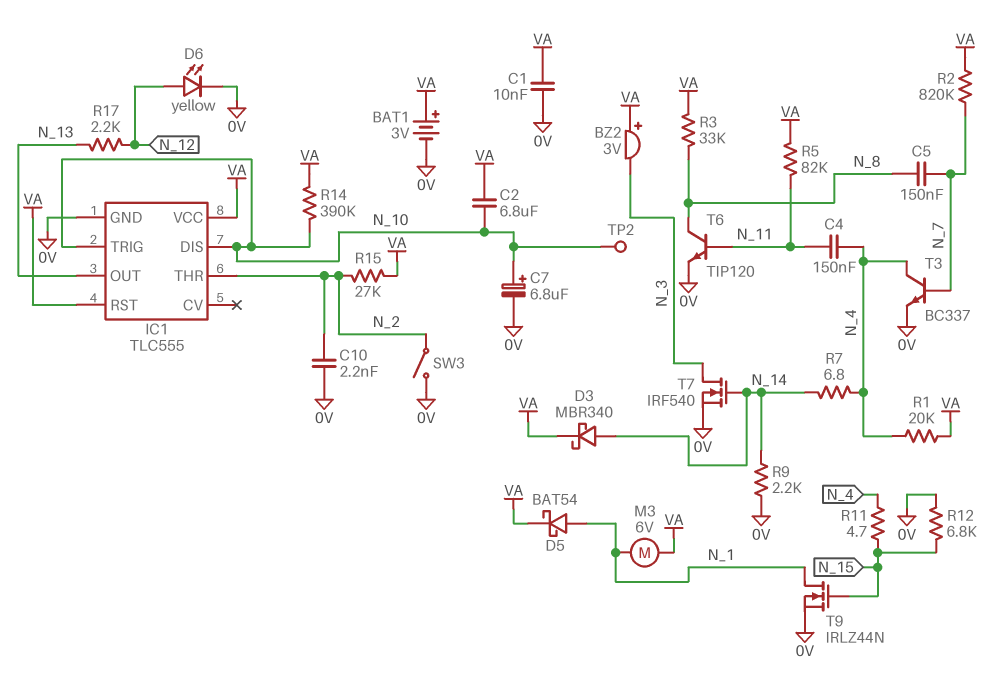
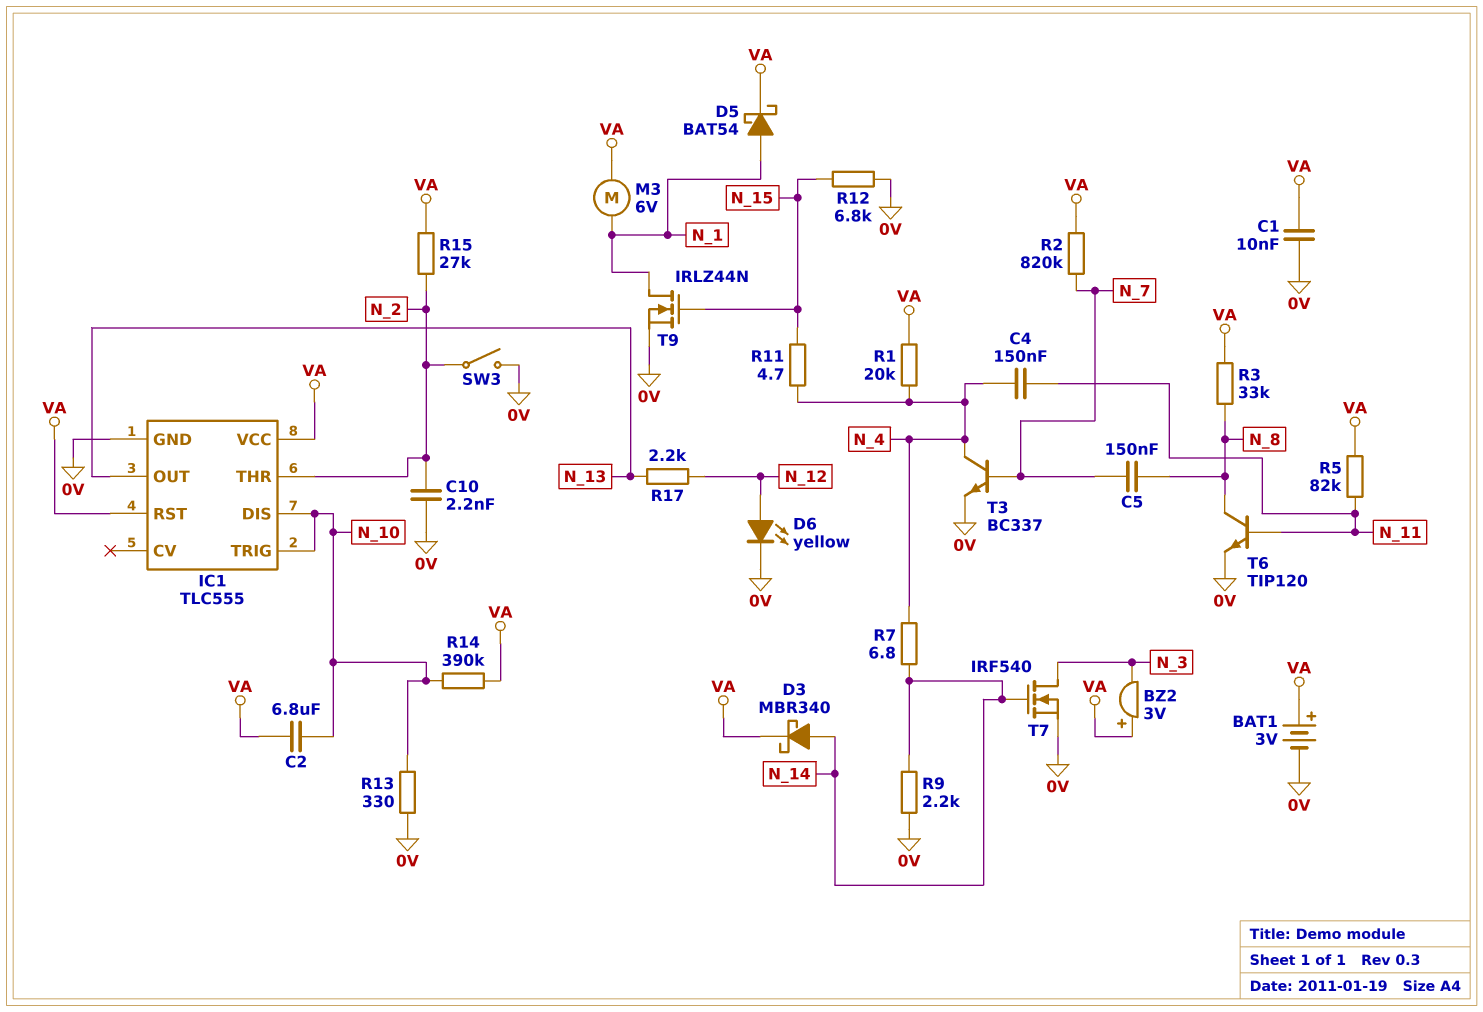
C7: 6.8uF (plus N_10, minus 0V) -> none
R13: none -> 330 (0V, N_10)
TP2: test point (N_10) -> none

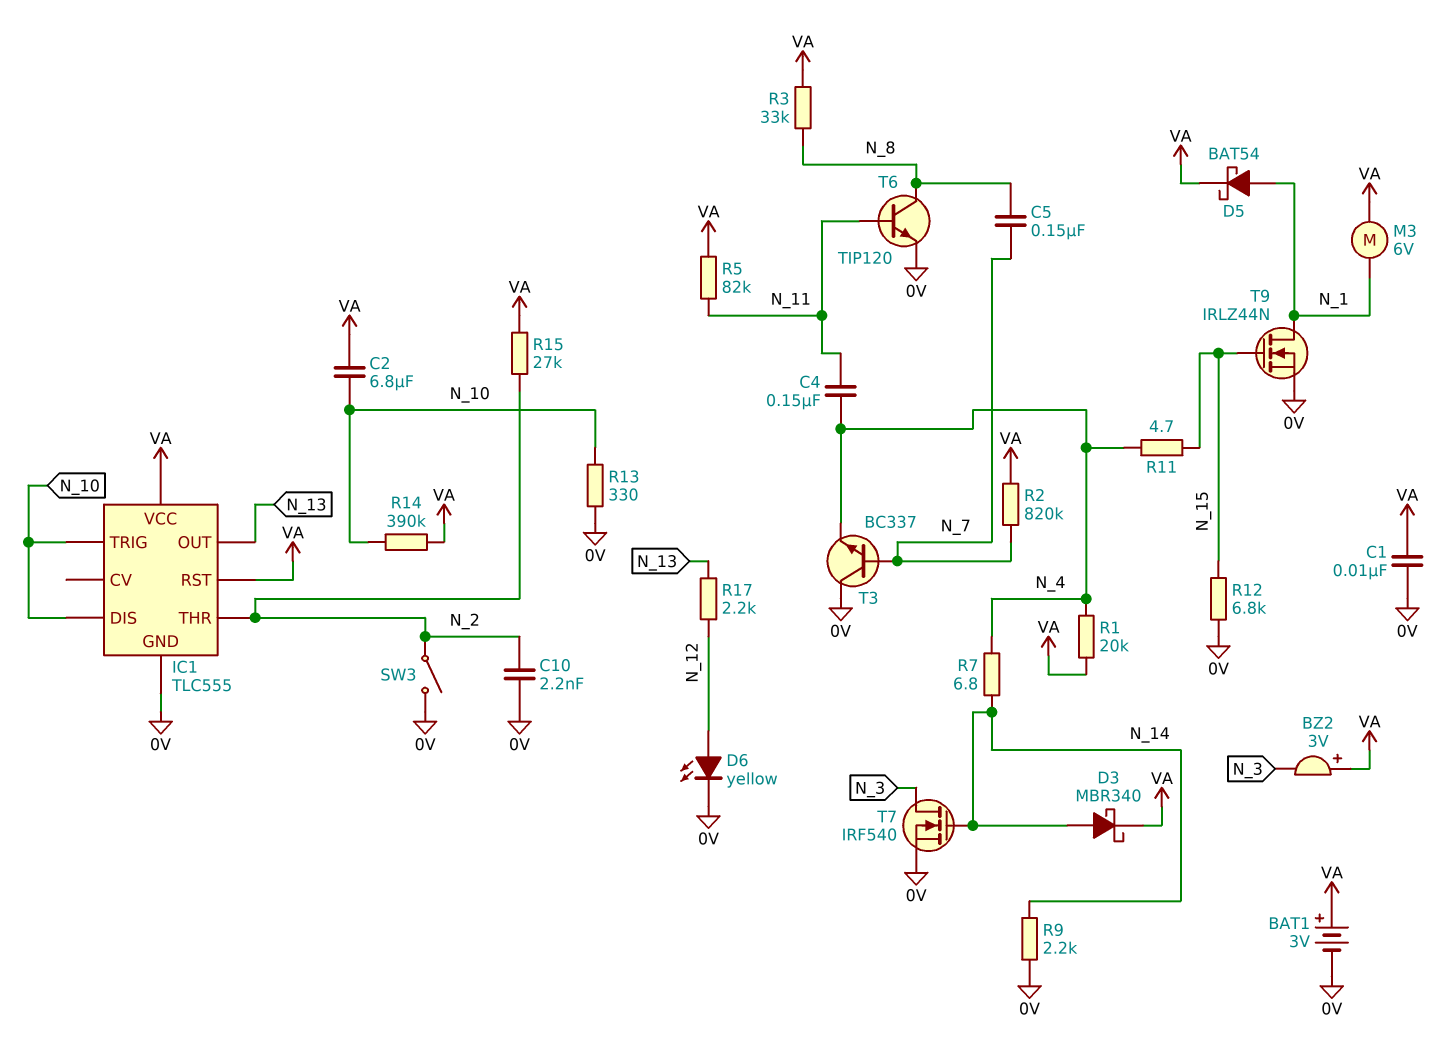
T3: NPN BC337 (B N_7, C N_4, E 0V) -> NPN BC337 (B N_7, C 0V, E N_4)

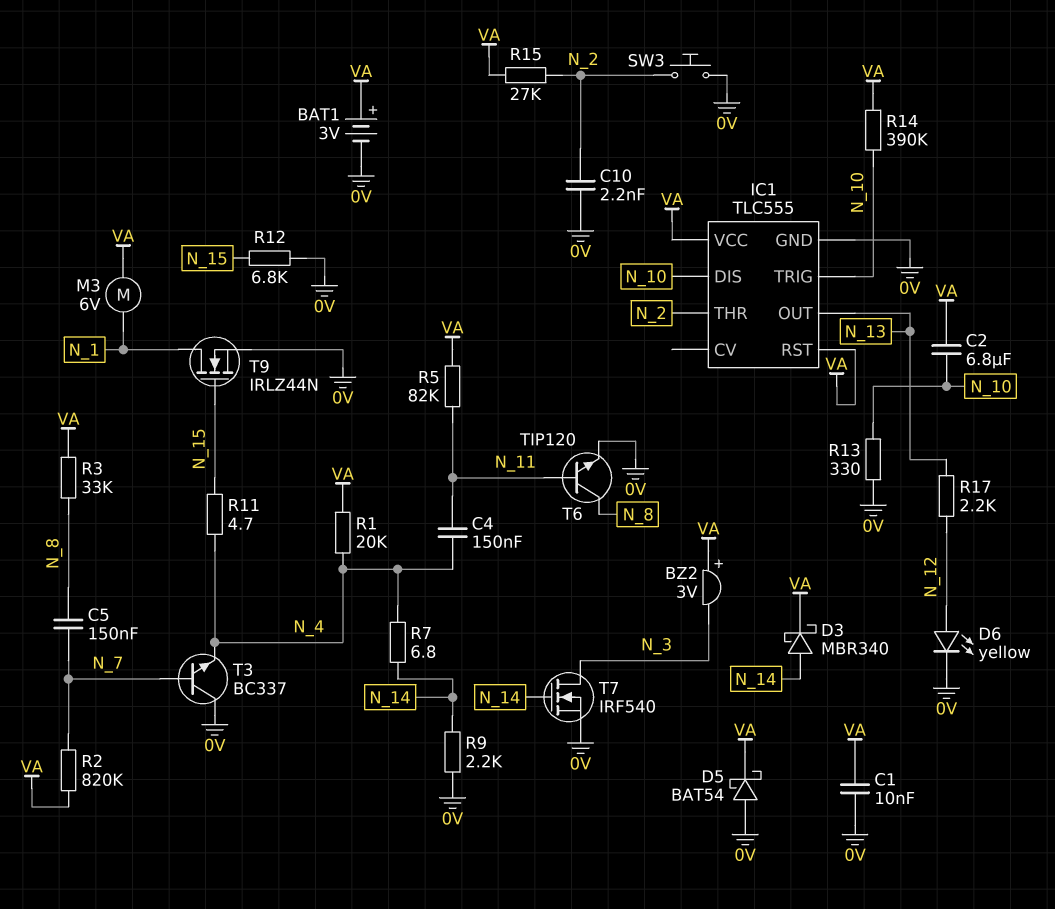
D5: schottky BAT54 (A N_1, K VA) -> schottky BAT54 (A 0V, K VA)
SW3: switch (0V, N_2) -> button (0V, N_2)

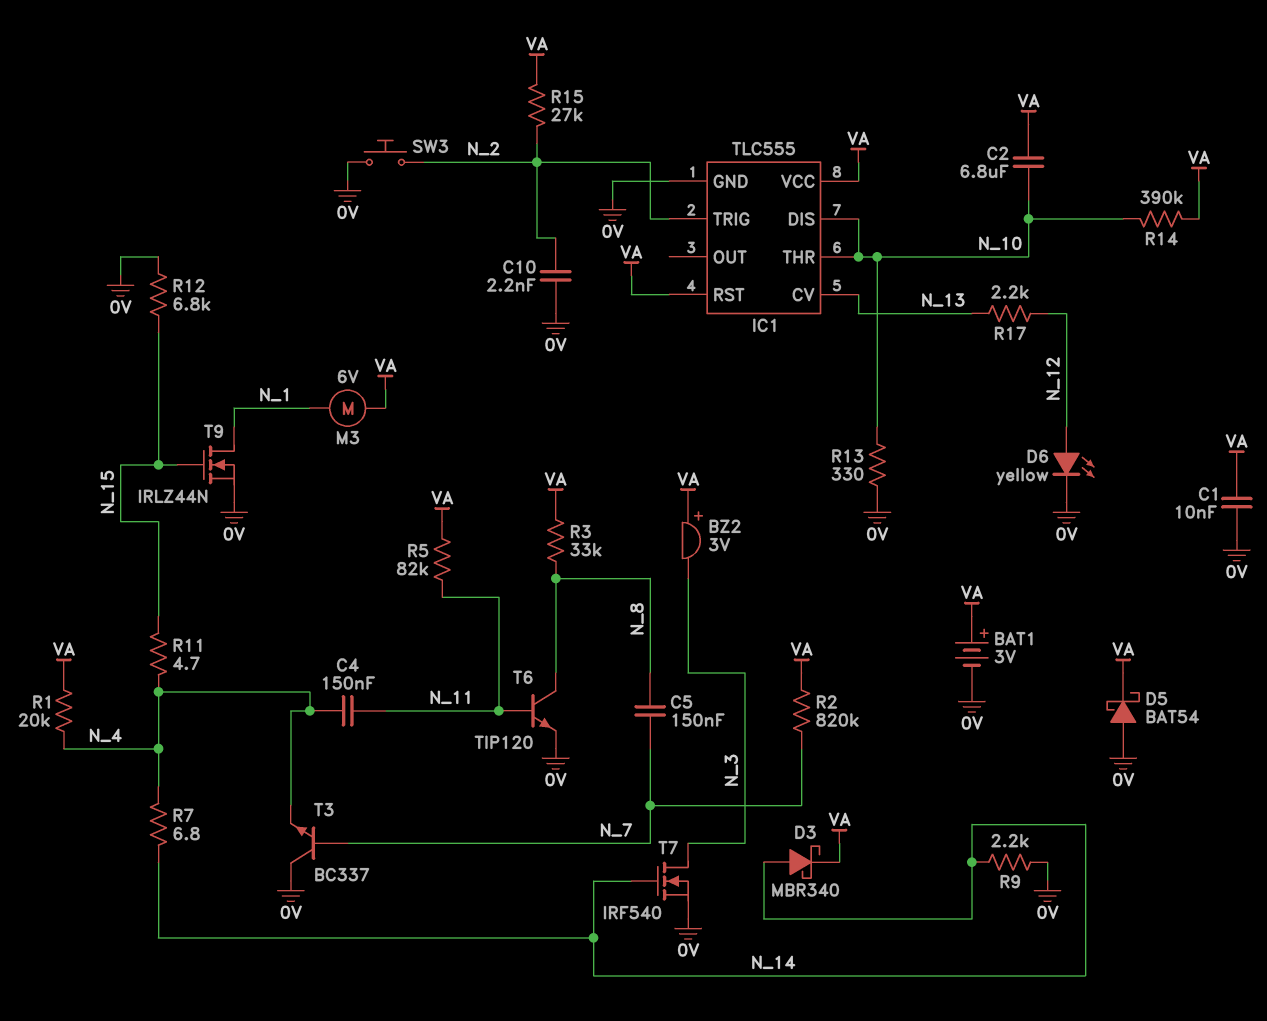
IC1 pin CV: none -> N_13
IC1 pin OUT: N_13 -> none
IC1 pin THR: N_2 -> N_10
IC1 pin TRIG: N_10 -> N_2

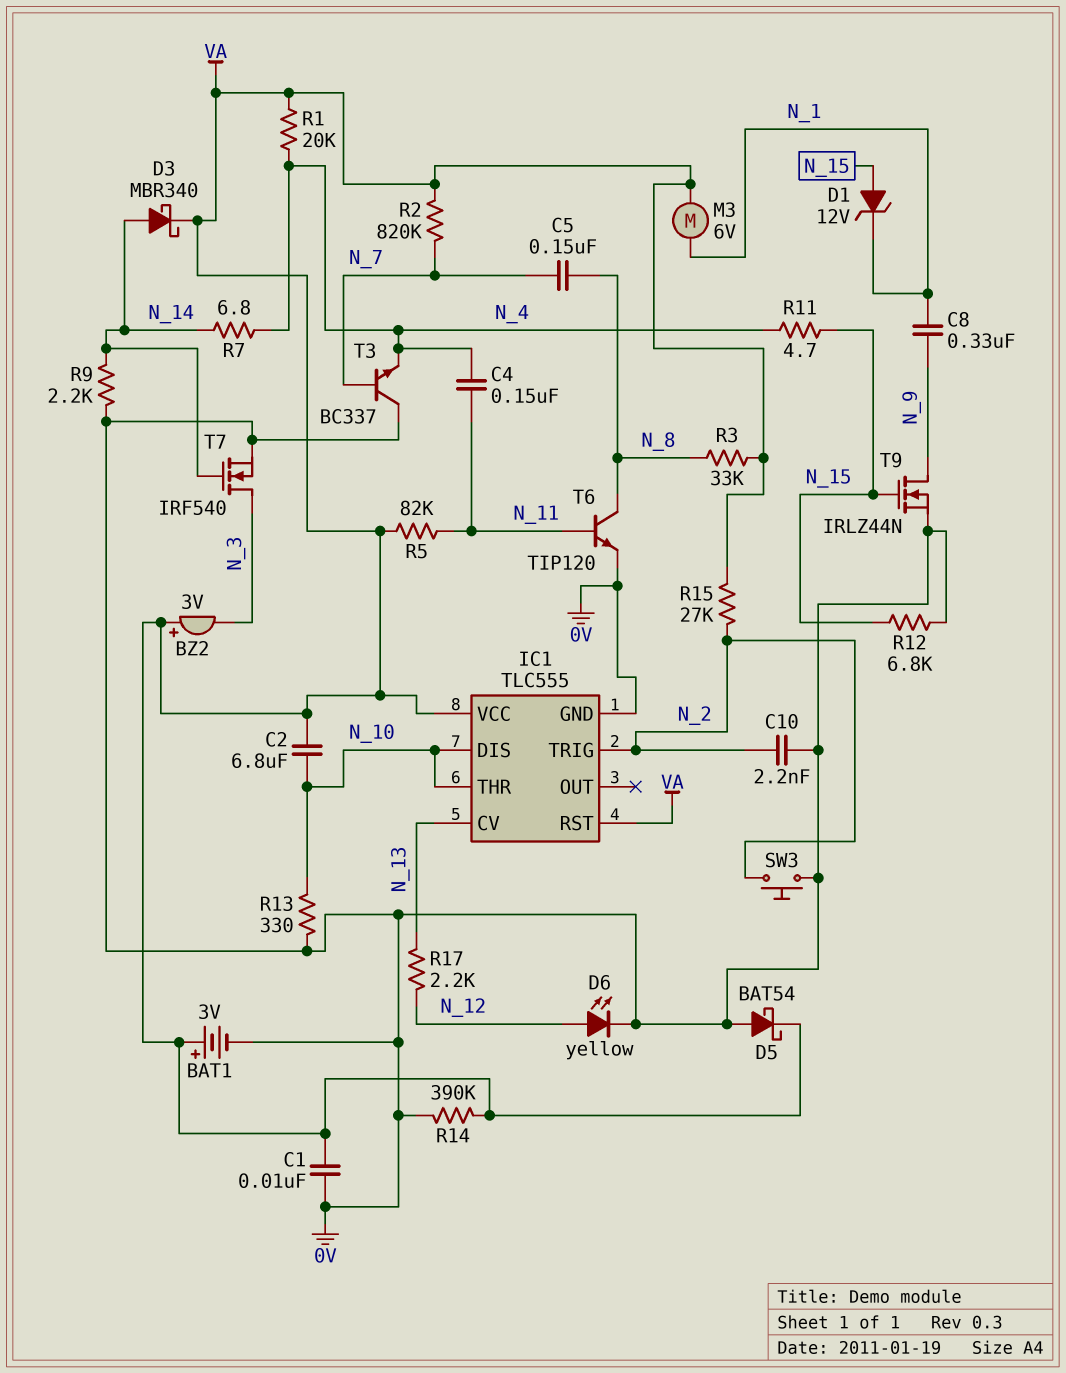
C8: none -> 330nF (N_1, N_9)
D1: none -> zener 12V (A N_15, K N_1)
R14: 390k (N_10, VA) -> 390k (0V, VA)
T9: NMOS IRLZ44N (G N_15, D N_1, S 0V) -> NMOS IRLZ44N (G N_15, D N_9, S 0V)

